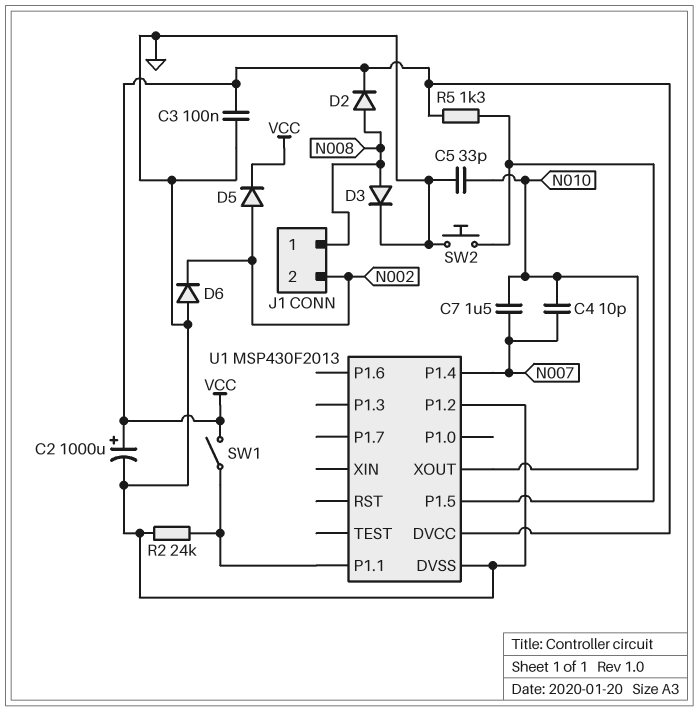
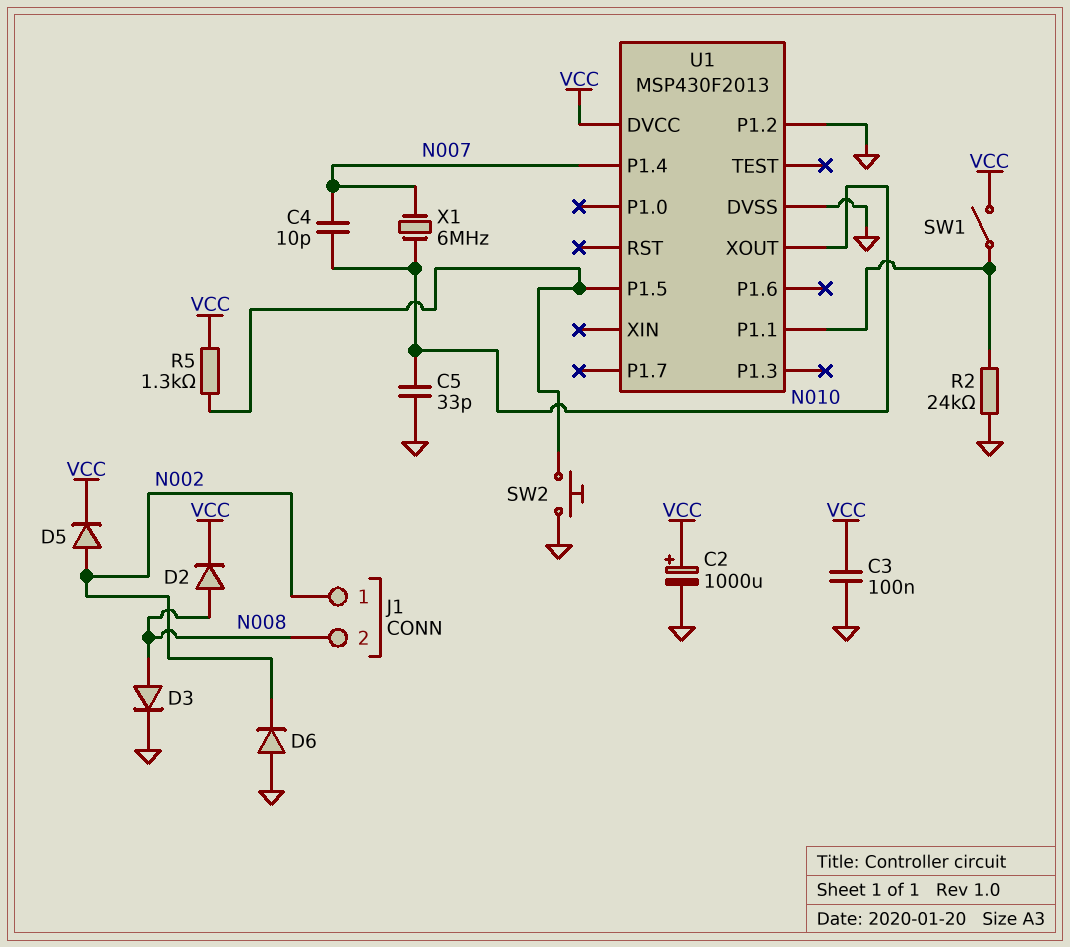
C7: 1.5uF (N007, N010) -> none
J1 pin 1: N008 -> N002
J1 pin 2: N002 -> N008
X1: none -> 6MHz (N007, N010)

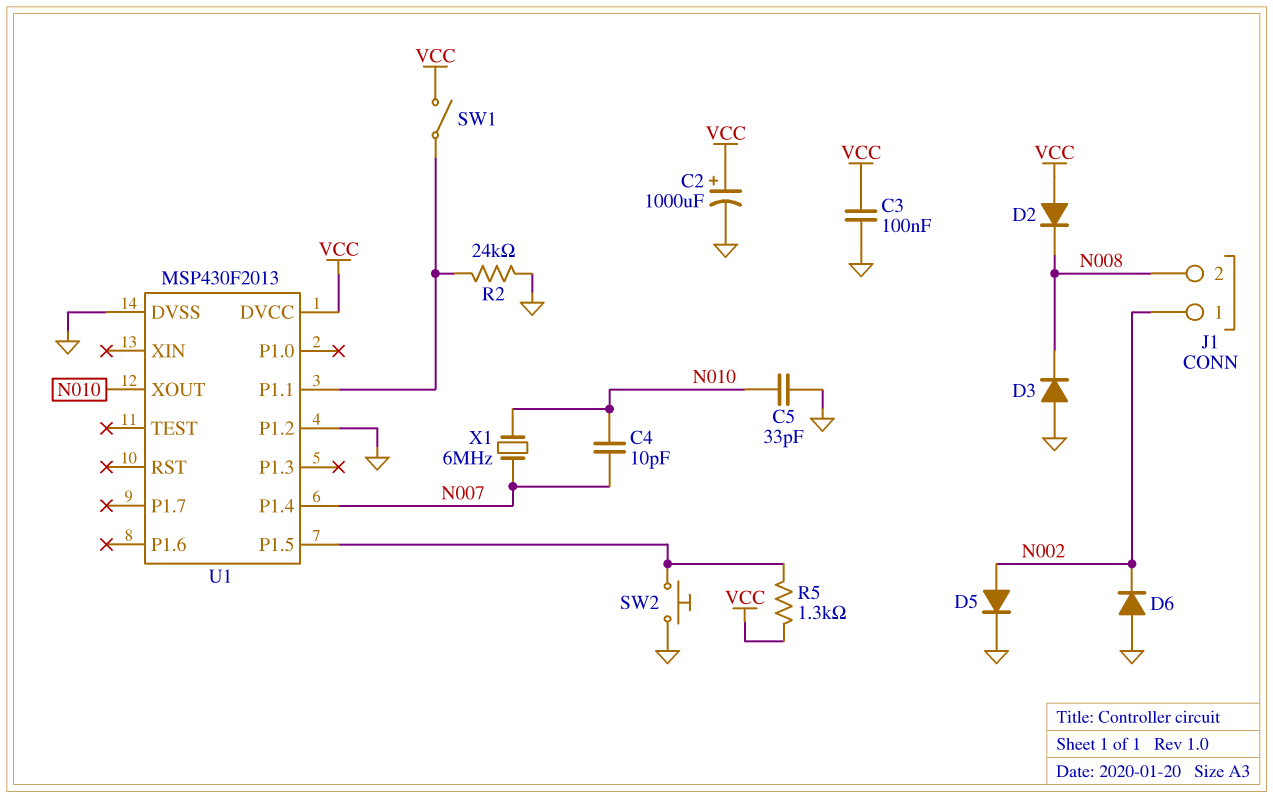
D2: diode (A N008, K VCC) -> diode (A VCC, K N008)
D3: diode (A N008, K GND) -> diode (A GND, K N008)
D5: diode (A N002, K VCC) -> diode (A N002, K GND)

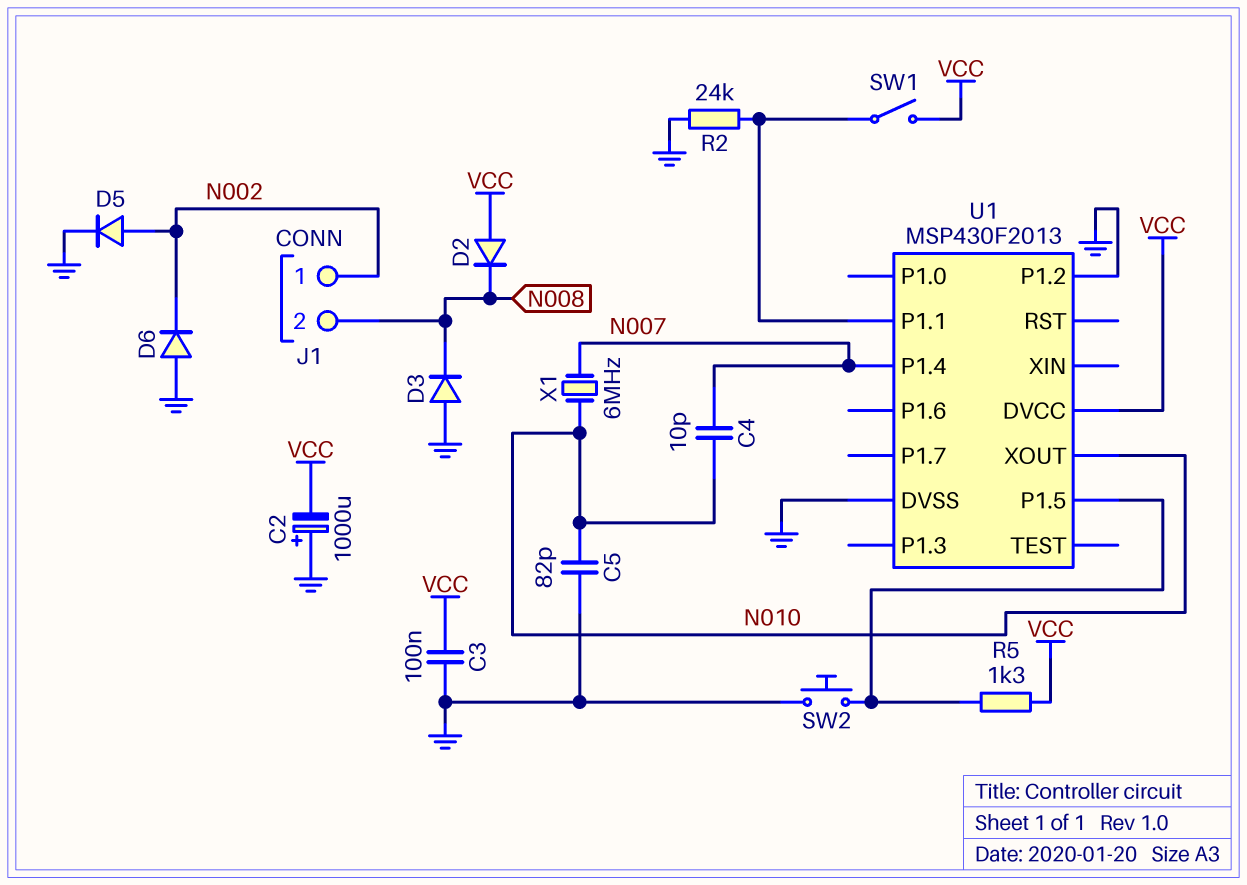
C2: 1000uF (plus VCC, minus GND) -> 1000uF (plus GND, minus VCC)
C5: 33pF (GND, N010) -> 82pF (GND, N010)

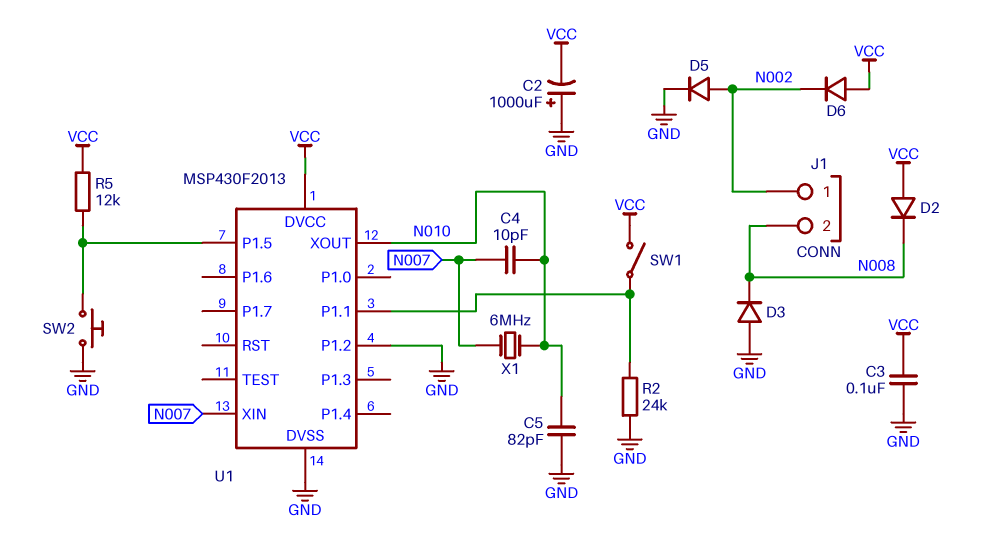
D6: diode (A GND, K N002) -> diode (A VCC, K N002)
R5: 1.3k (U1/P1.5, VCC) -> 12k (U1/P1.5, VCC)
U1 pin P1.4: N007 -> none
U1 pin XIN: none -> N007

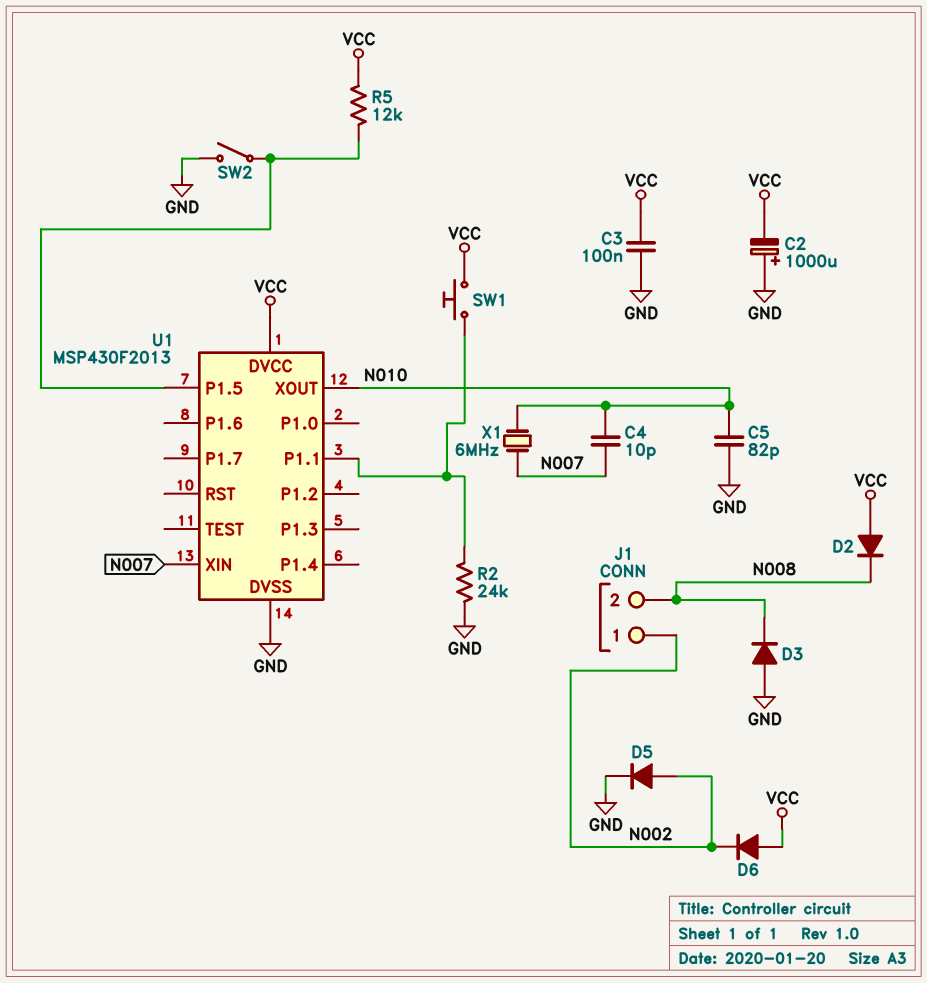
SW1: switch (U1/P1.1, VCC) -> button (U1/P1.1, VCC)
SW2: button (GND, U1/P1.5) -> switch (GND, U1/P1.5)
U1 pin P1.2: GND -> none

